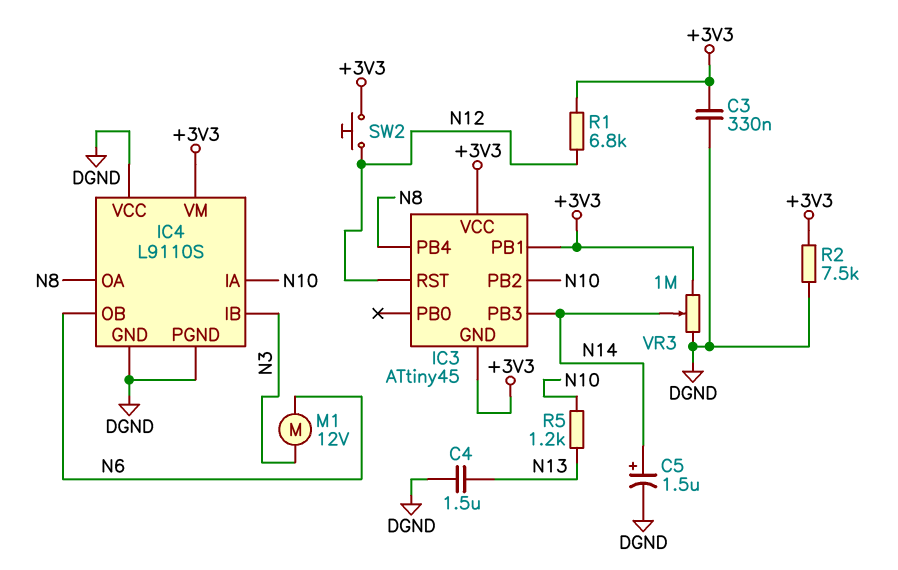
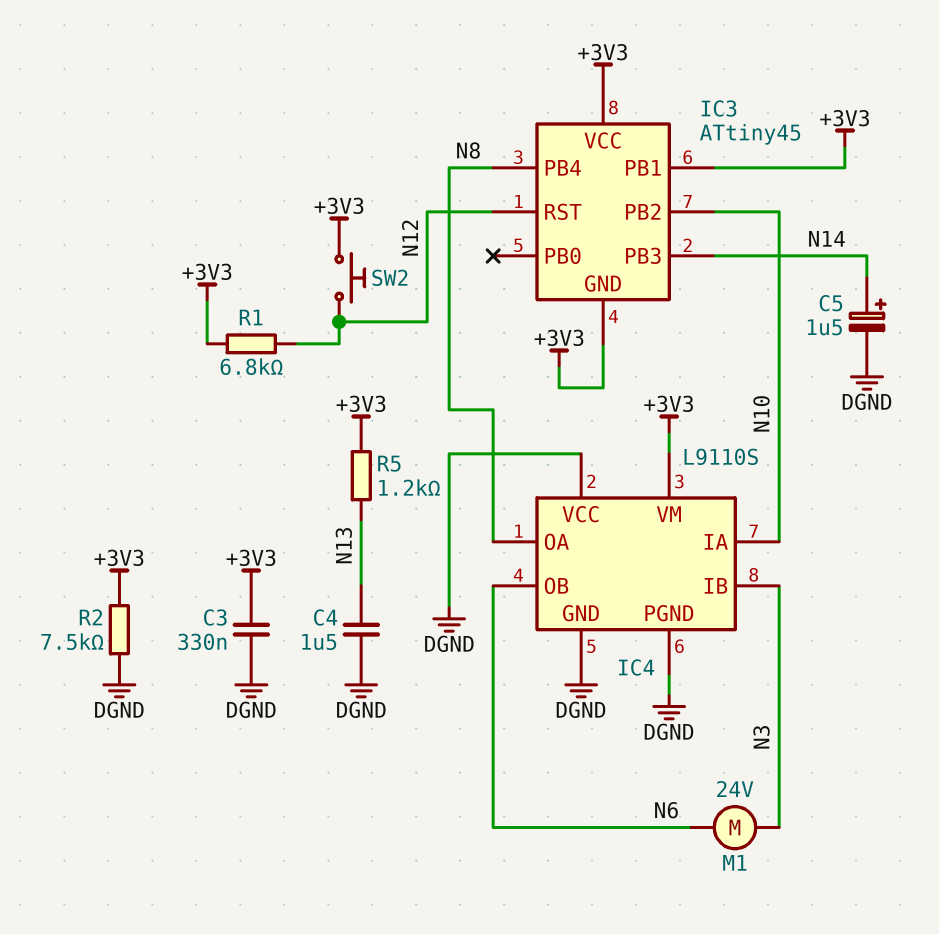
M1: motor 12V (N3, N6) -> motor 24V (N3, N6)
R5: 1.2k (N10, N13) -> 1.2k (+3V3, N13)
VR3: 1M (+3V3, DGND, wiper N14) -> none

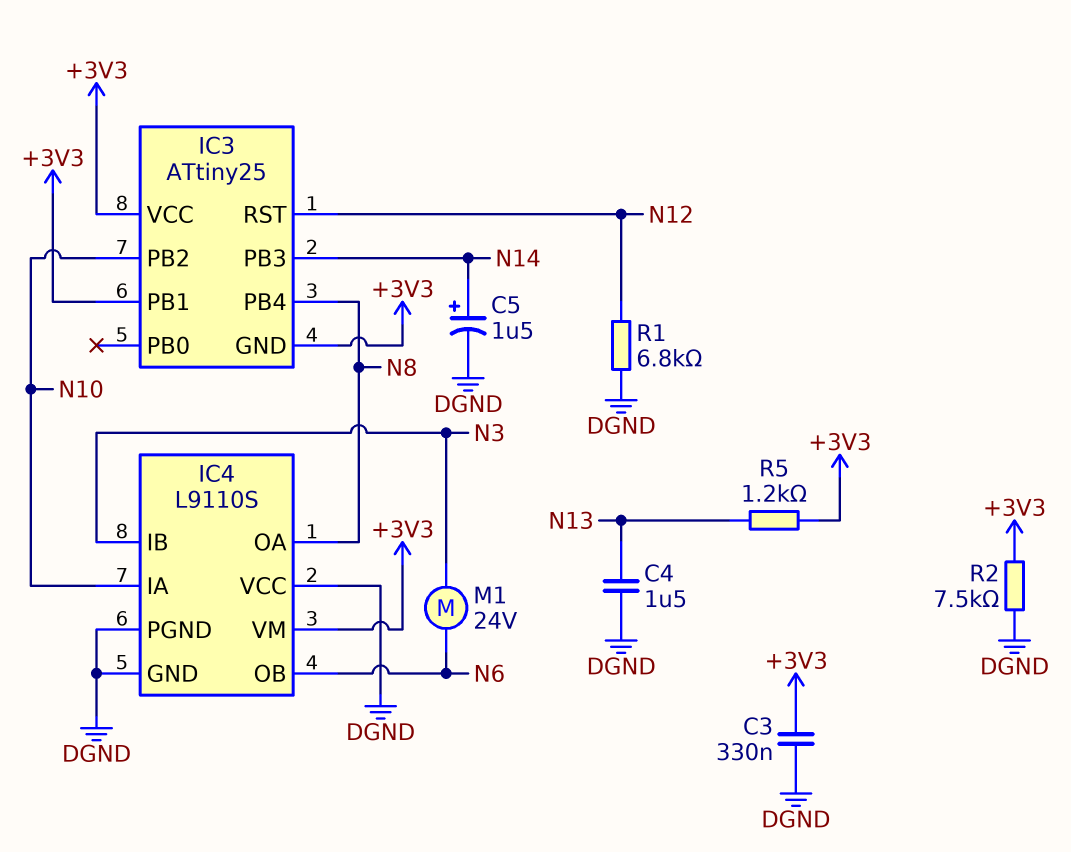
IC3: ATtiny45 -> ATtiny25
R1: 6.8k (+3V3, N12) -> 6.8k (DGND, N12)
SW2: button (+3V3, N12) -> none

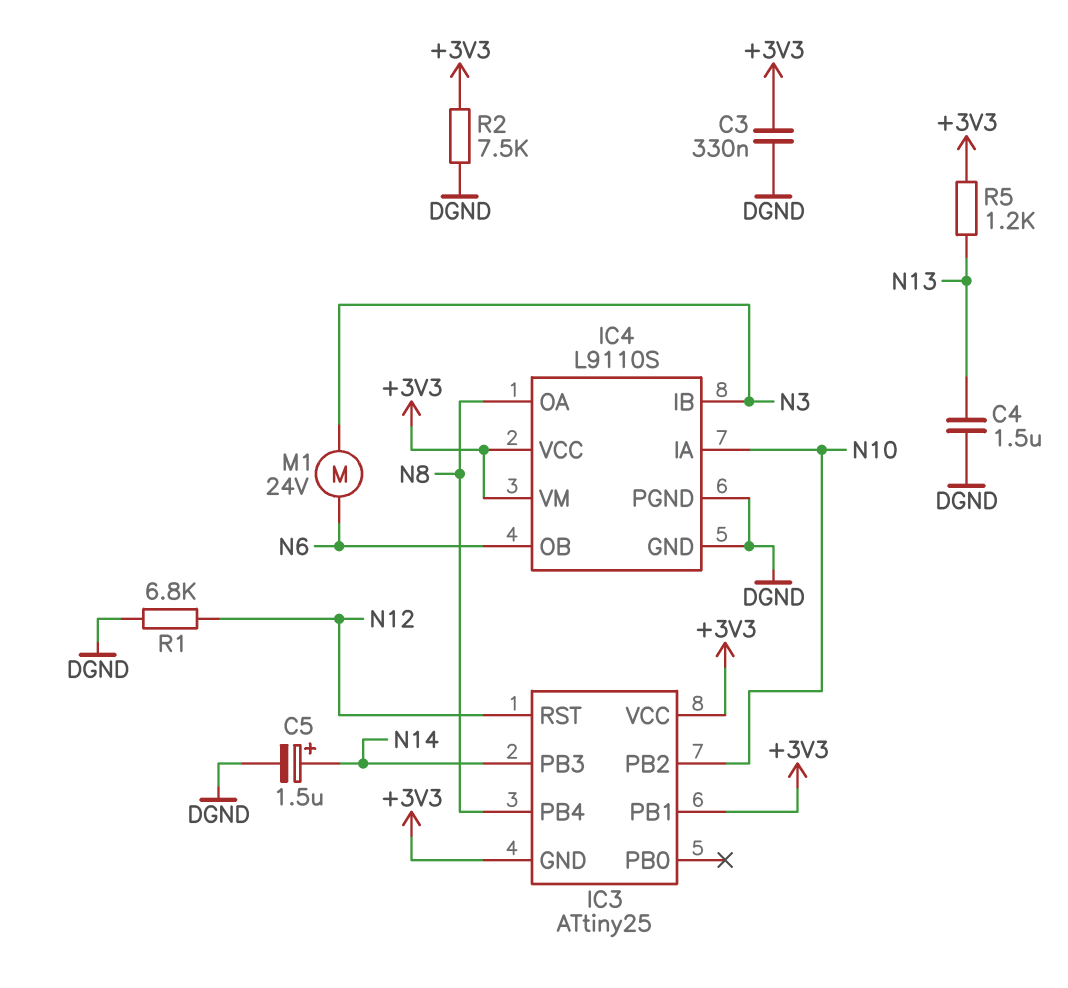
IC4 pin VCC: DGND -> +3V3

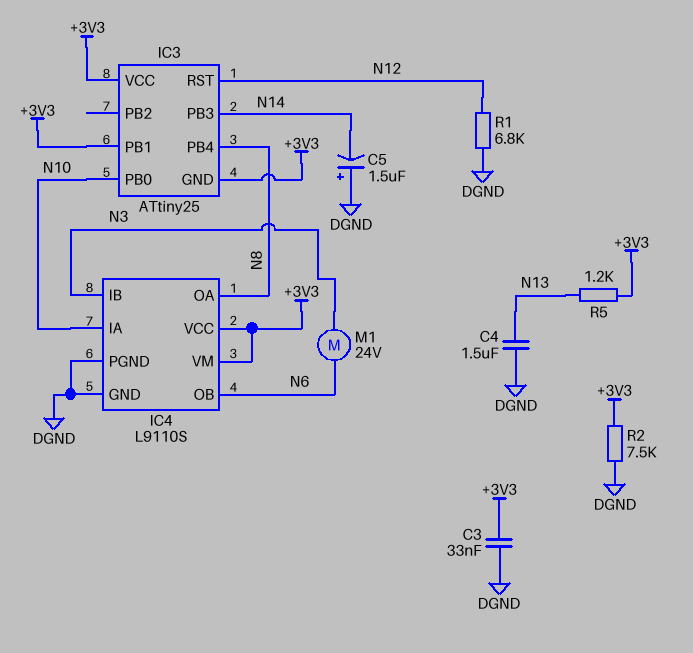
C3: 330nF (+3V3, DGND) -> 33nF (+3V3, DGND)
C5: 1.5uF (plus N14, minus DGND) -> 1.5uF (plus DGND, minus N14)
IC3 pin PB0: none -> N10
IC3 pin PB2: N10 -> none

